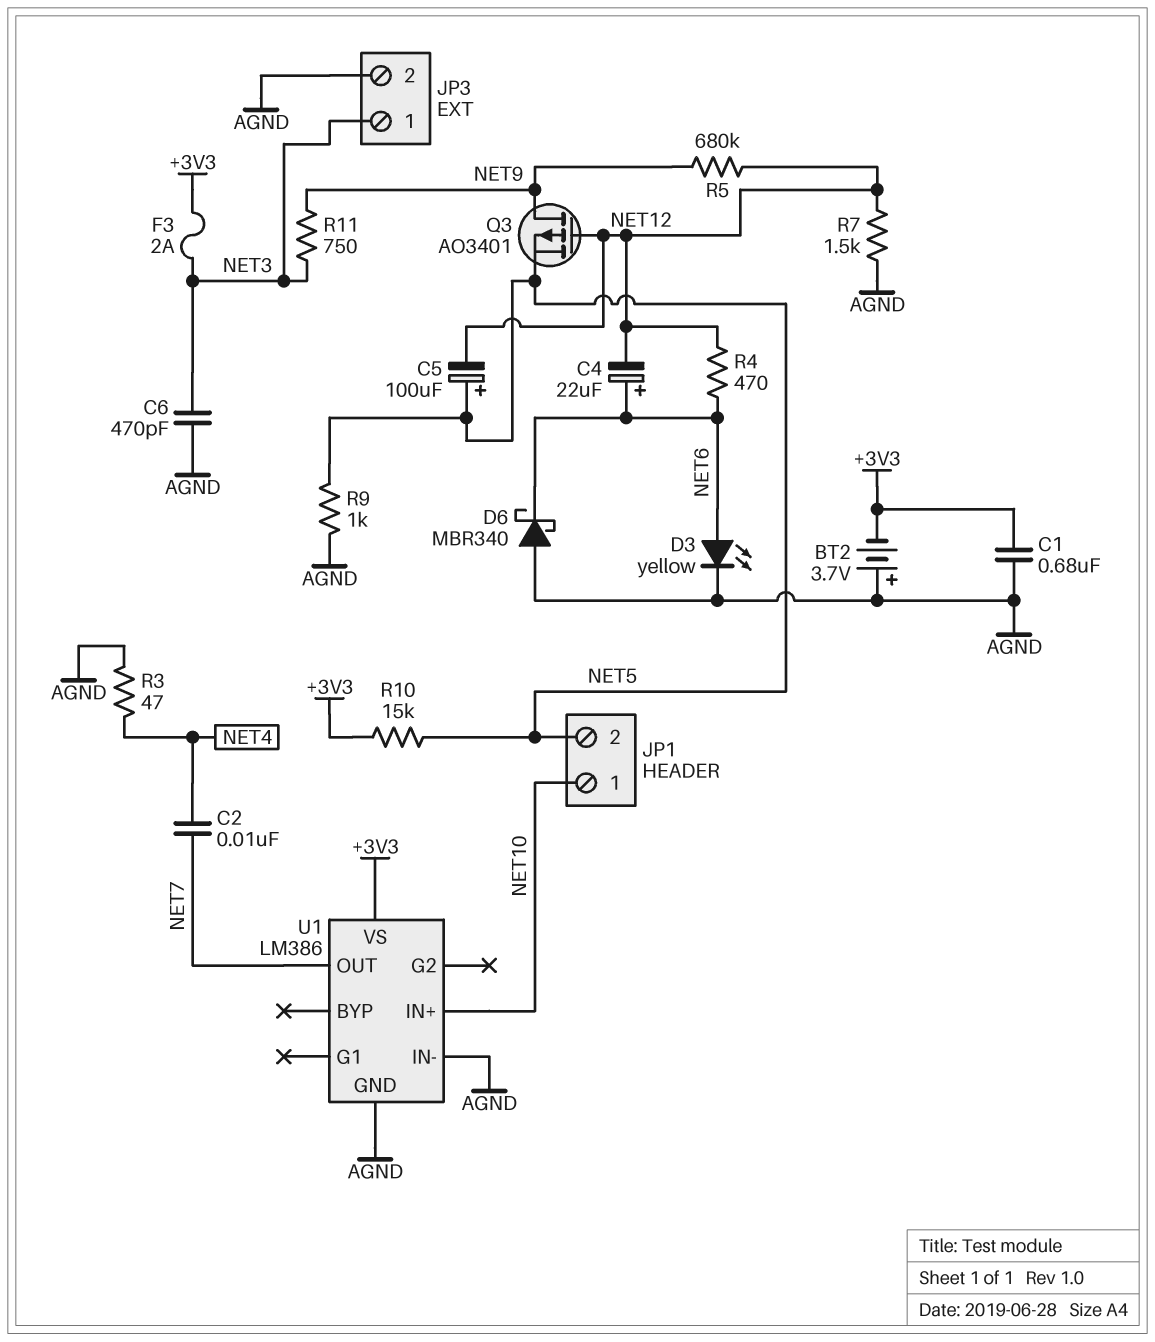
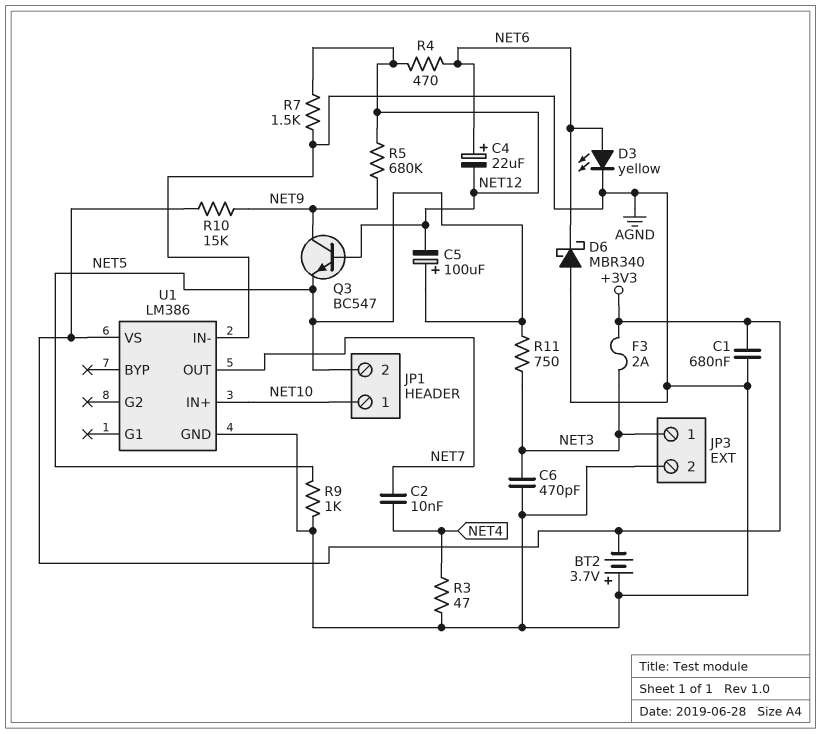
Q3: PMOS AO3401 (G NET12, D NET9, S NET5) -> NPN BC547 (B NET12, C NET9, E NET5)
R10: 15k (+3V3, NET5) -> 15k (+3V3, NET9)
R11: 750 (NET3, NET9) -> 750 (NET3, NET5)

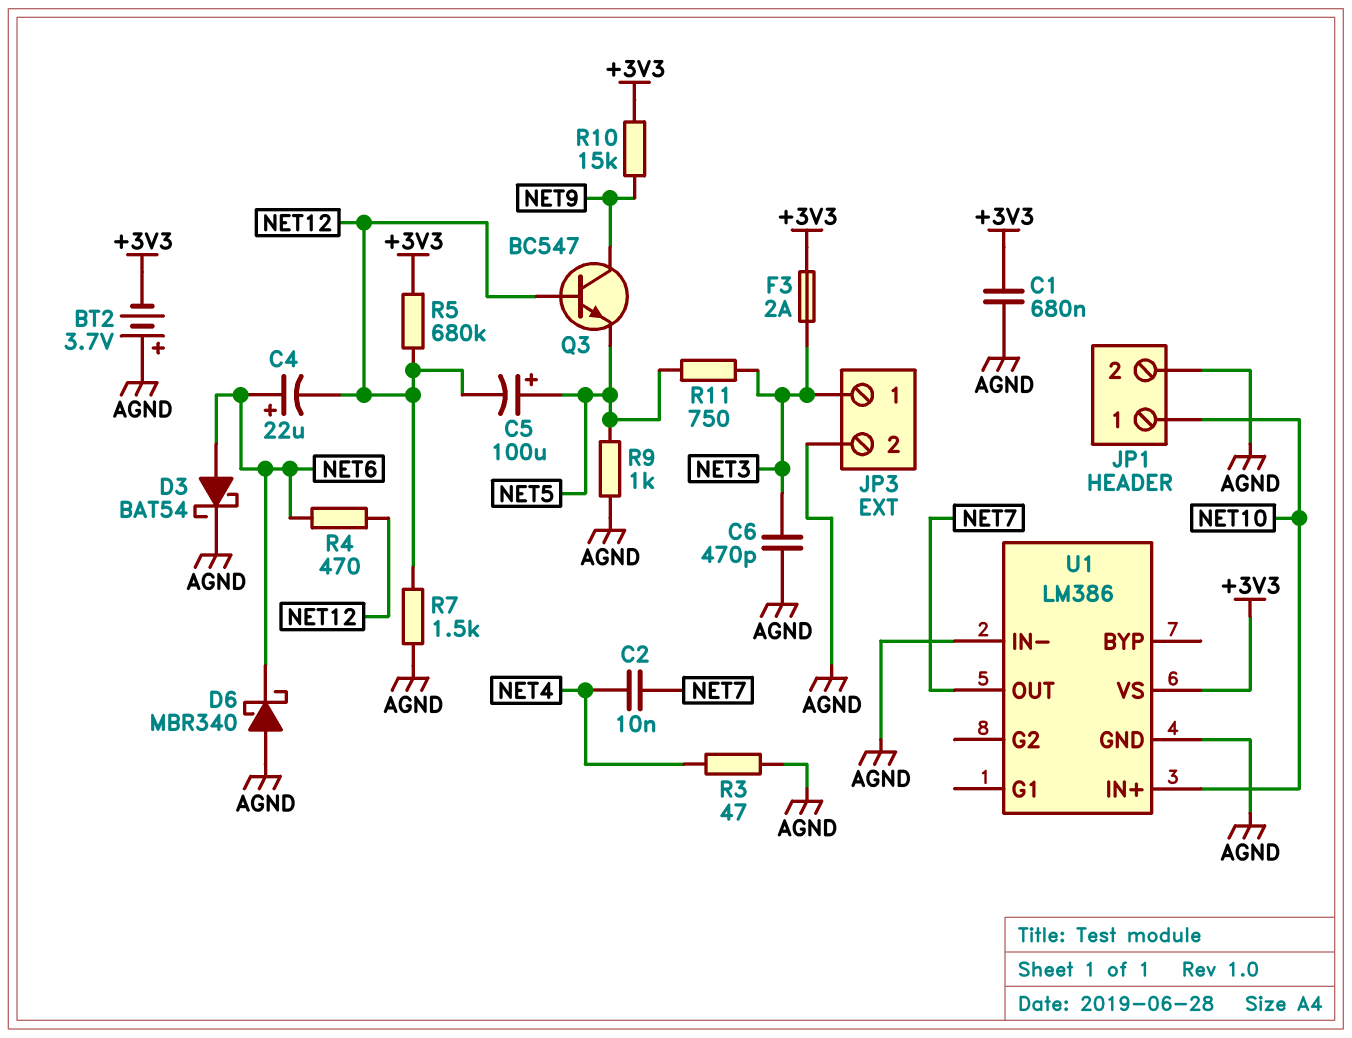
D3: LED yellow (A NET6, K AGND) -> schottky BAT54 (A NET6, K AGND)
JP1 pin 2: NET5 -> AGND
R5: 680k (NET9, NET12) -> 680k (+3V3, NET12)

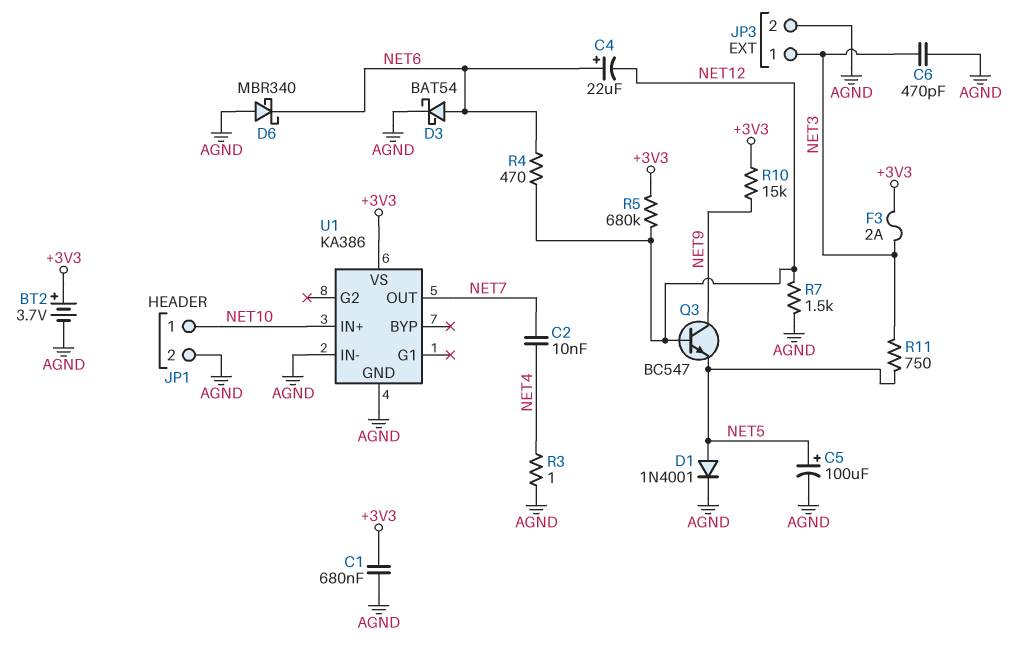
BT2: 3.7V (plus AGND, minus +3V3) -> 3.7V (plus +3V3, minus AGND)
C5: 100uF (plus NET5, minus NET12) -> 100uF (plus NET5, minus AGND)
D1: none -> diode 1N4001 (A NET5, K AGND)
R3: 47 (AGND, NET4) -> 1 (AGND, NET4)
R9: 1k (AGND, NET5) -> none
U1: LM386 -> KA386

